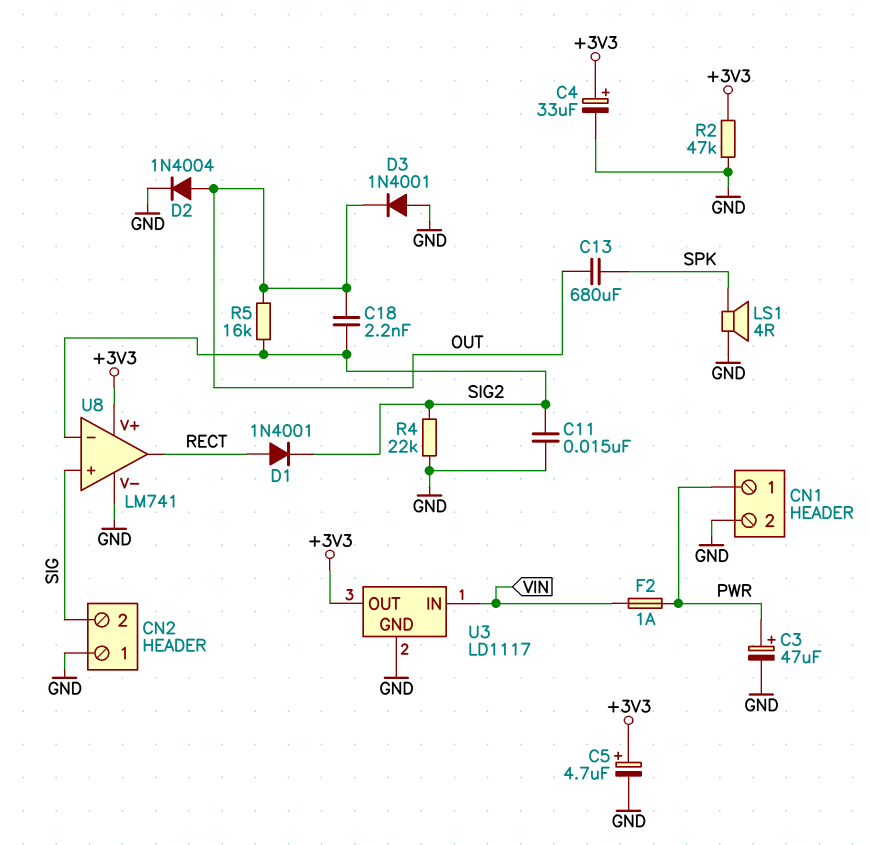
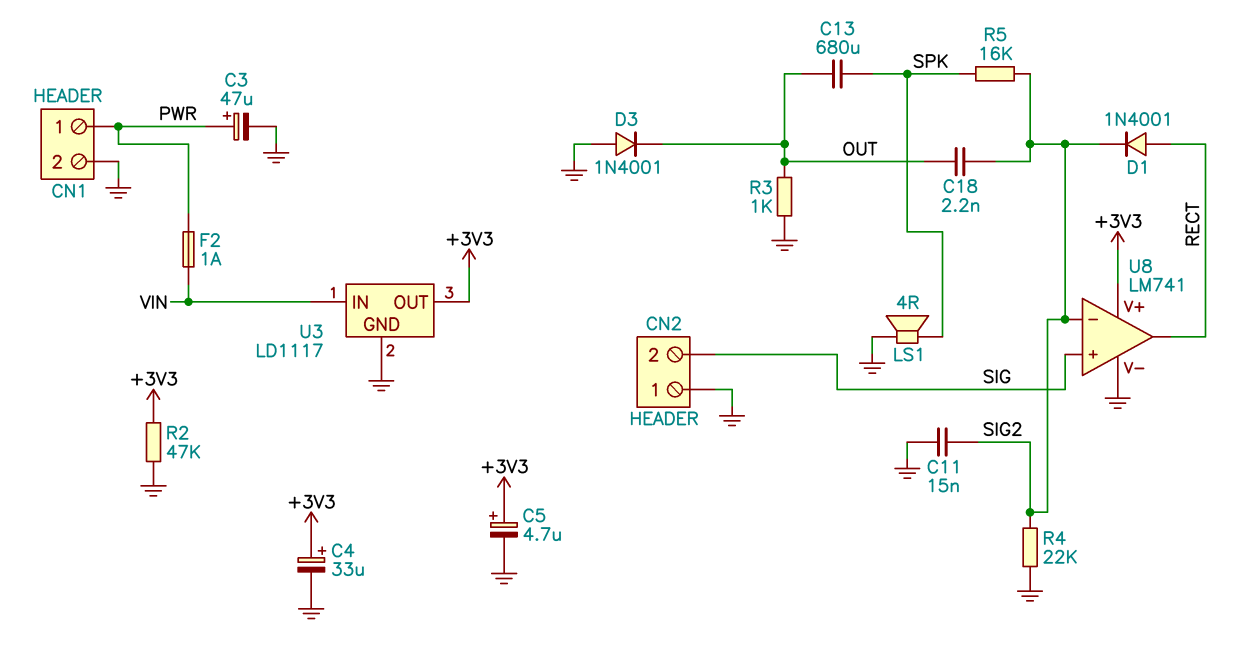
D2: diode 1N4004 (A OUT, K GND) -> none
R3: none -> 1k (GND, OUT)
R5: 16k (OUT, SIG2) -> 16k (SIG2, SPK)

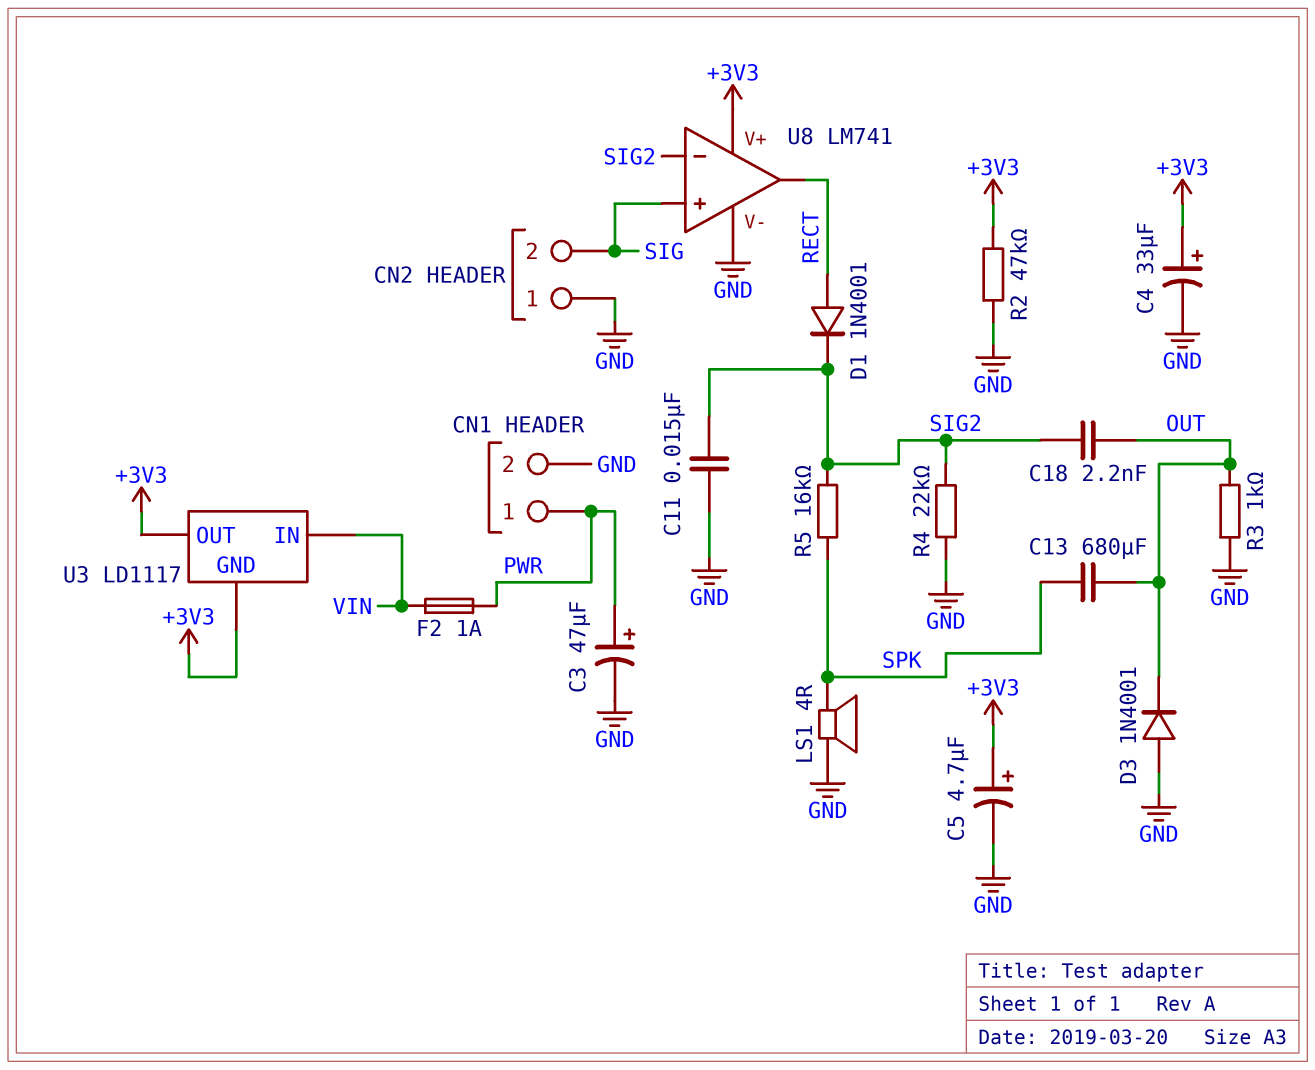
U3 pin GND: GND -> +3V3

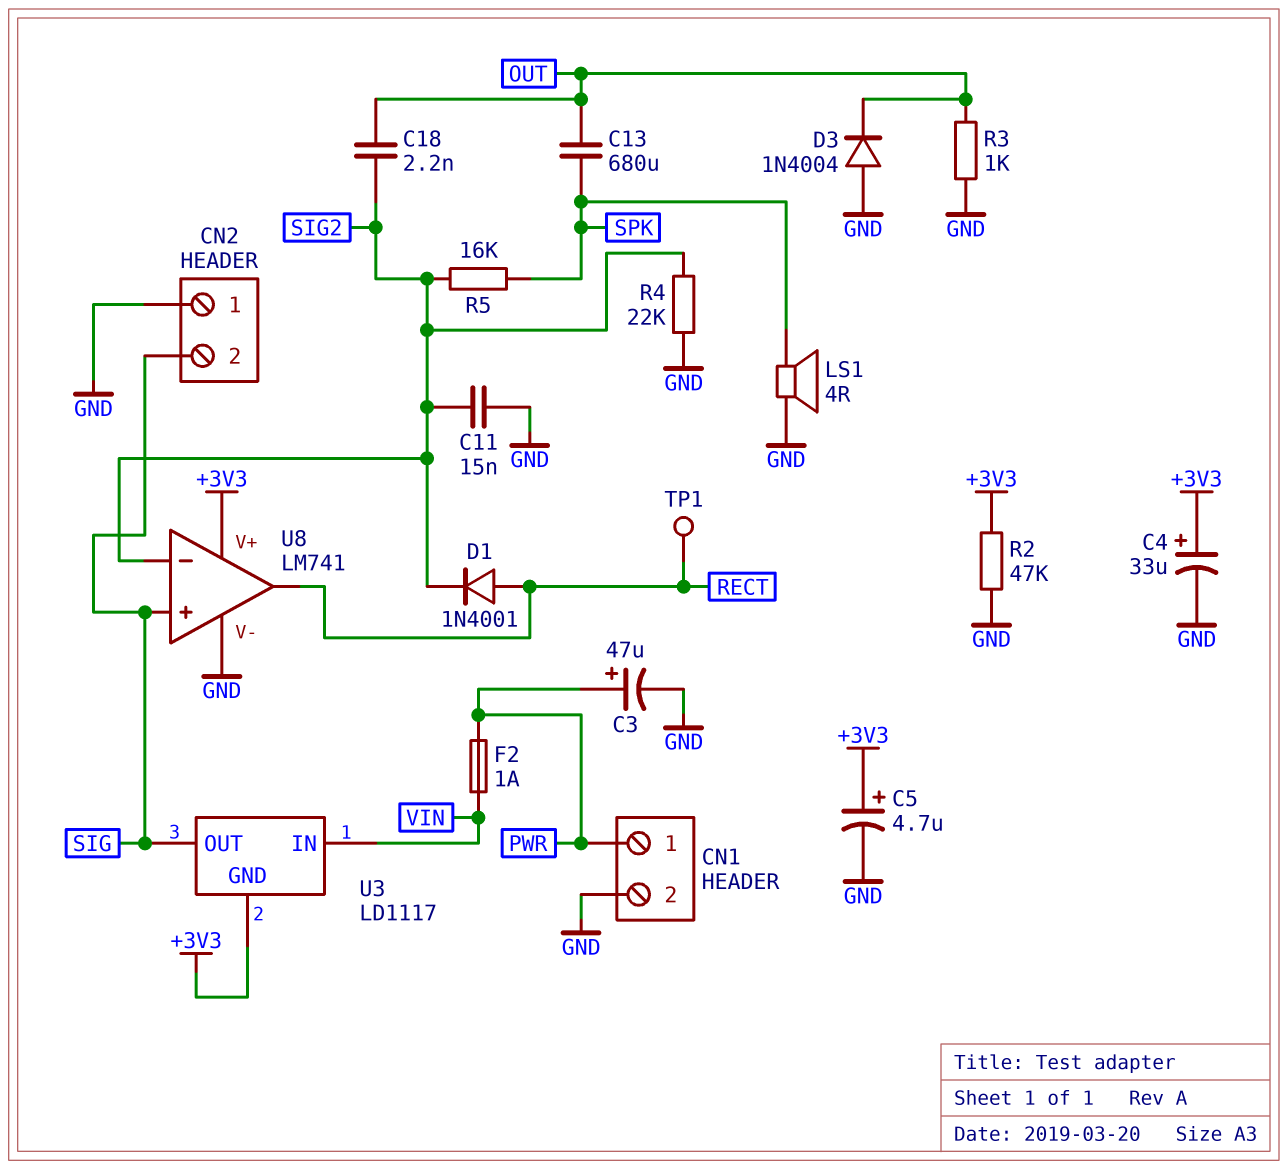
D3: diode 1N4001 (A GND, K OUT) -> diode 1N4004 (A GND, K OUT)
TP1: none -> test point (RECT)
U3 pin OUT: +3V3 -> SIG

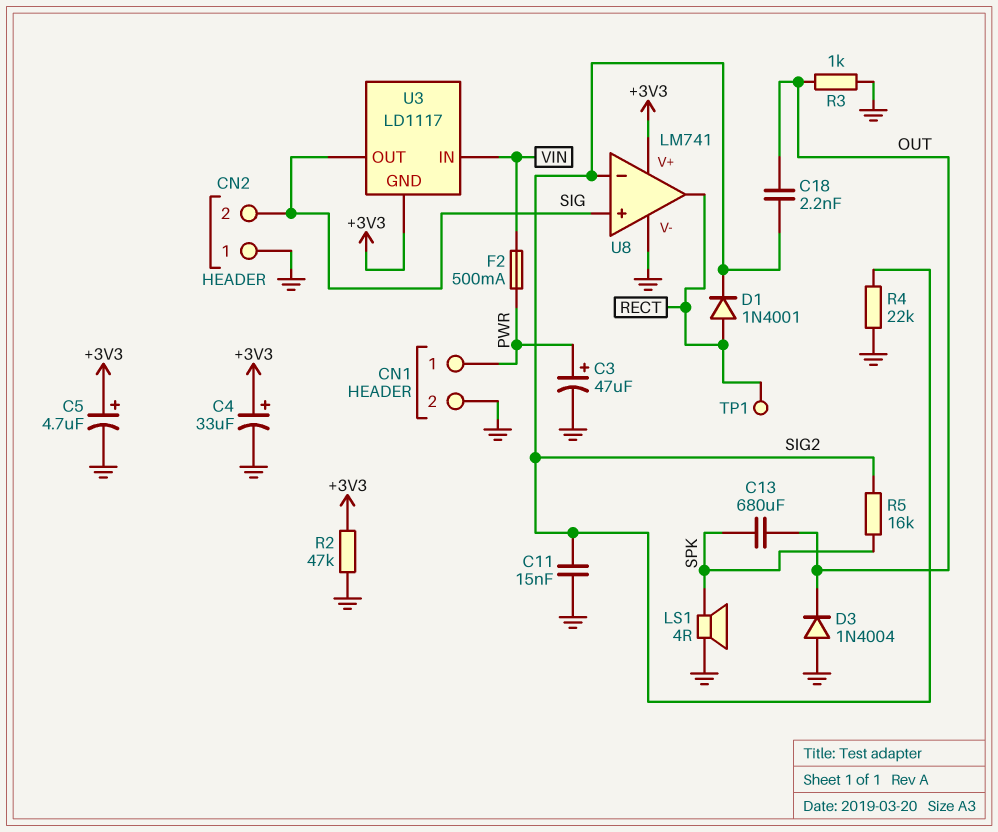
F2: 1A (PWR, VIN) -> 500mA (PWR, VIN)

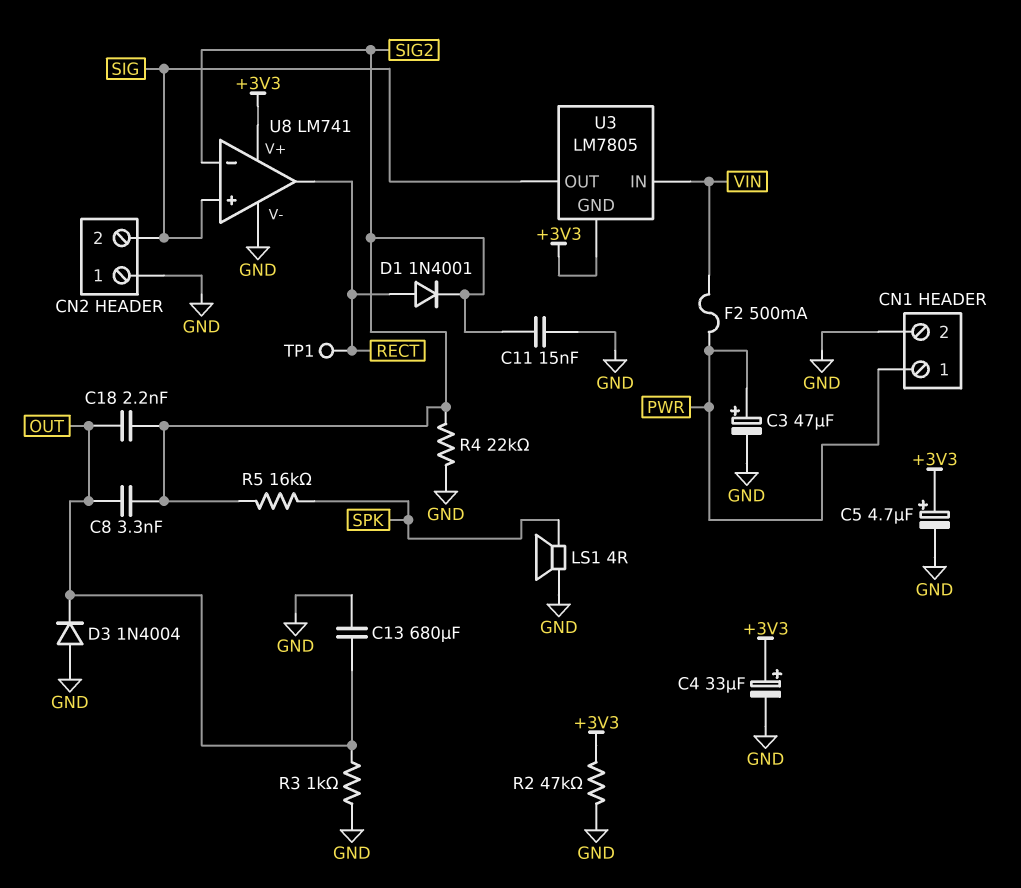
C8: none -> 3.3nF (OUT, SIG2)
C13: 680uF (OUT, SPK) -> 680uF (GND, OUT)
U3: LD1117 -> LM7805

